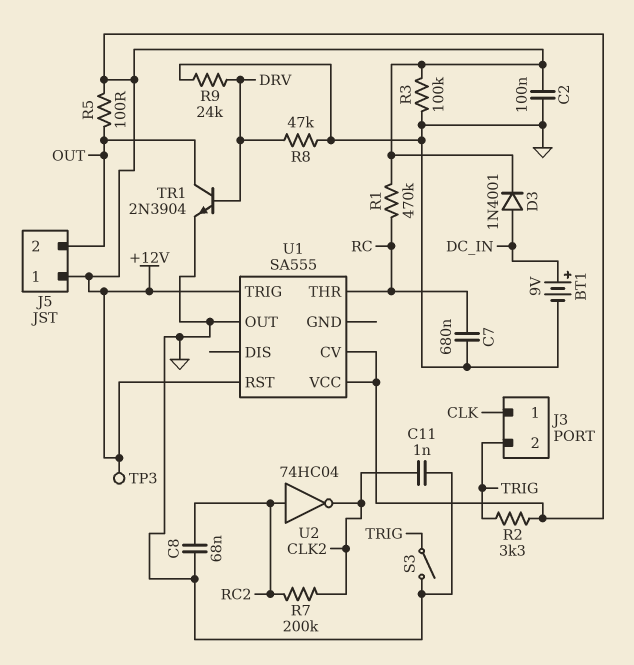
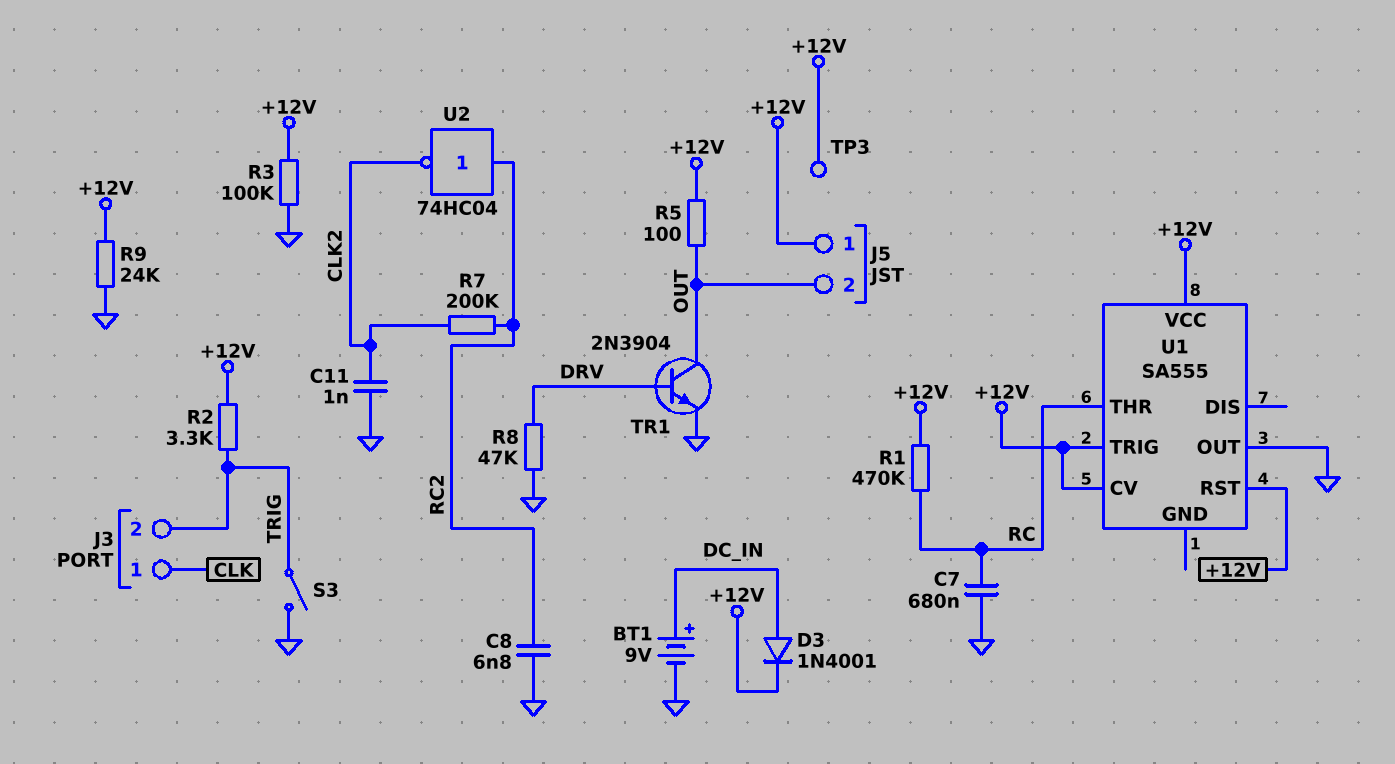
C2: 100nF (+12V, GND) -> none
C8: 68nF (GND, RC2) -> 6.8nF (GND, RC2)
R9: 24k (DRV, GND) -> 24k (+12V, GND)

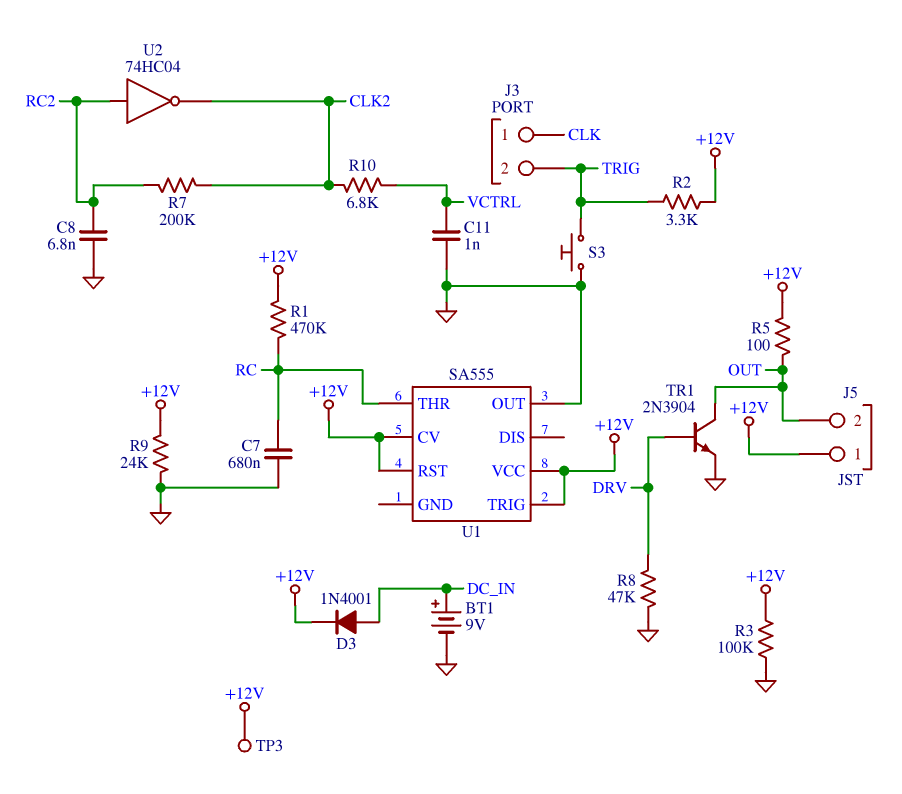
C11: 1nF (CLK2, GND) -> 1nF (GND, VCTRL)
R10: none -> 6.8k (CLK2, VCTRL)
S3: switch (GND, TRIG) -> button (GND, TRIG)

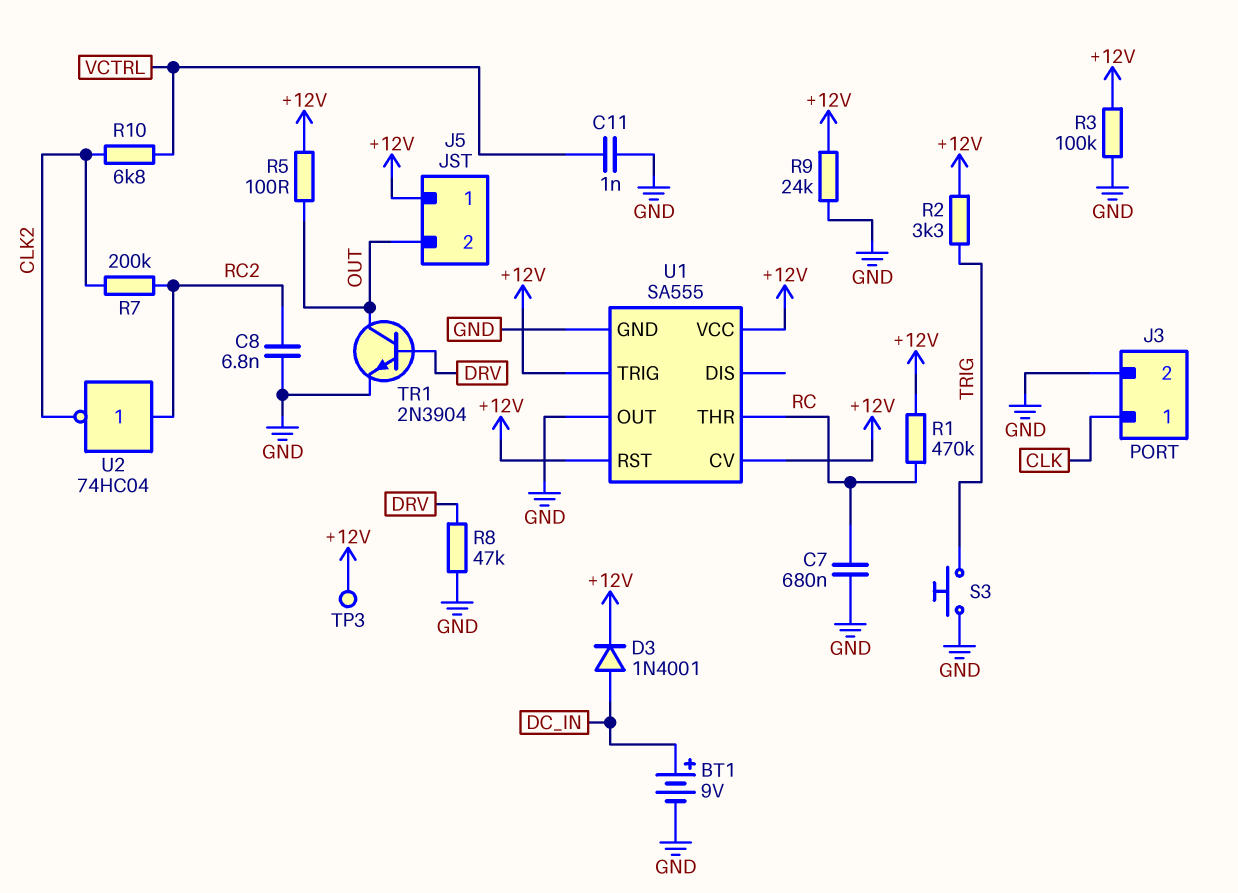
J3 pin 2: TRIG -> GND
U1 pin GND: none -> GND

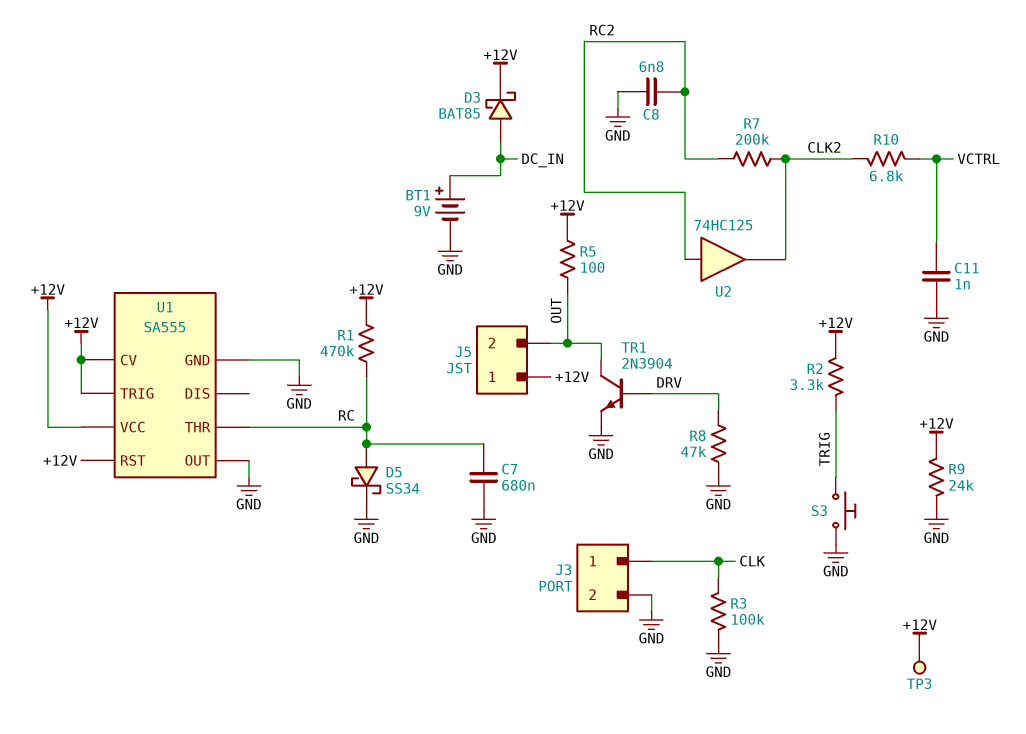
D3: diode 1N4001 (A DC_IN, K +12V) -> schottky BAT85 (A DC_IN, K +12V)
D5: none -> schottky SS34 (A RC, K GND)
R3: 100k (+12V, GND) -> 100k (CLK, GND)
U2: NOT 74HC04 (in RC2, out CLK2) -> buffer 74HC125 (in RC2, out CLK2)

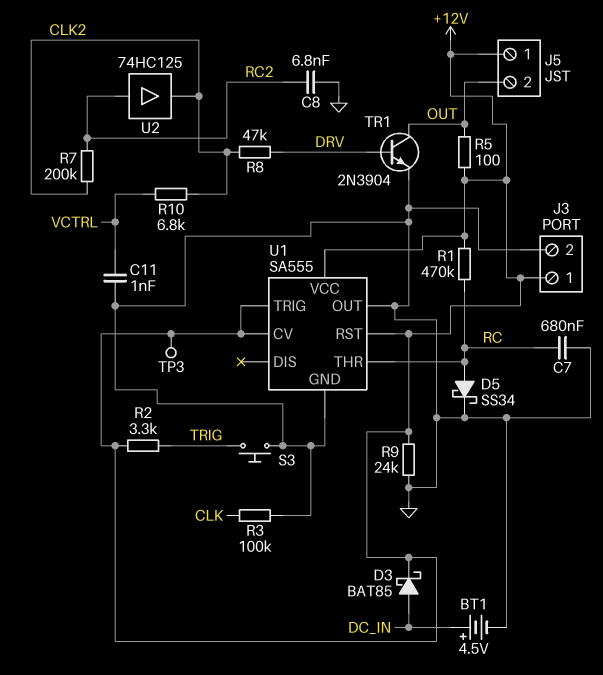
BT1: 9V (plus DC_IN, minus GND) -> 4.5V (plus DC_IN, minus GND)
J3 pin 1: CLK -> +12V
R8: 47k (DRV, GND) -> 47k (CLK2, DRV)

